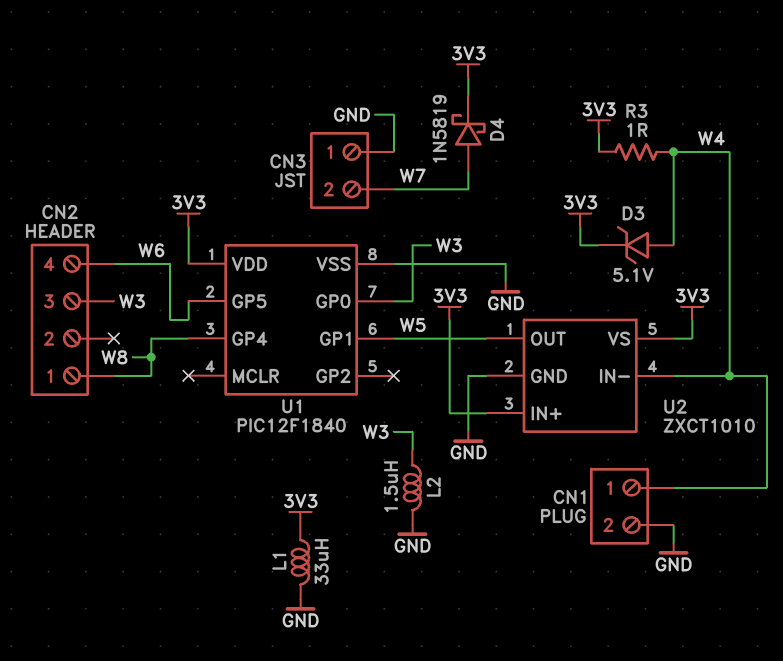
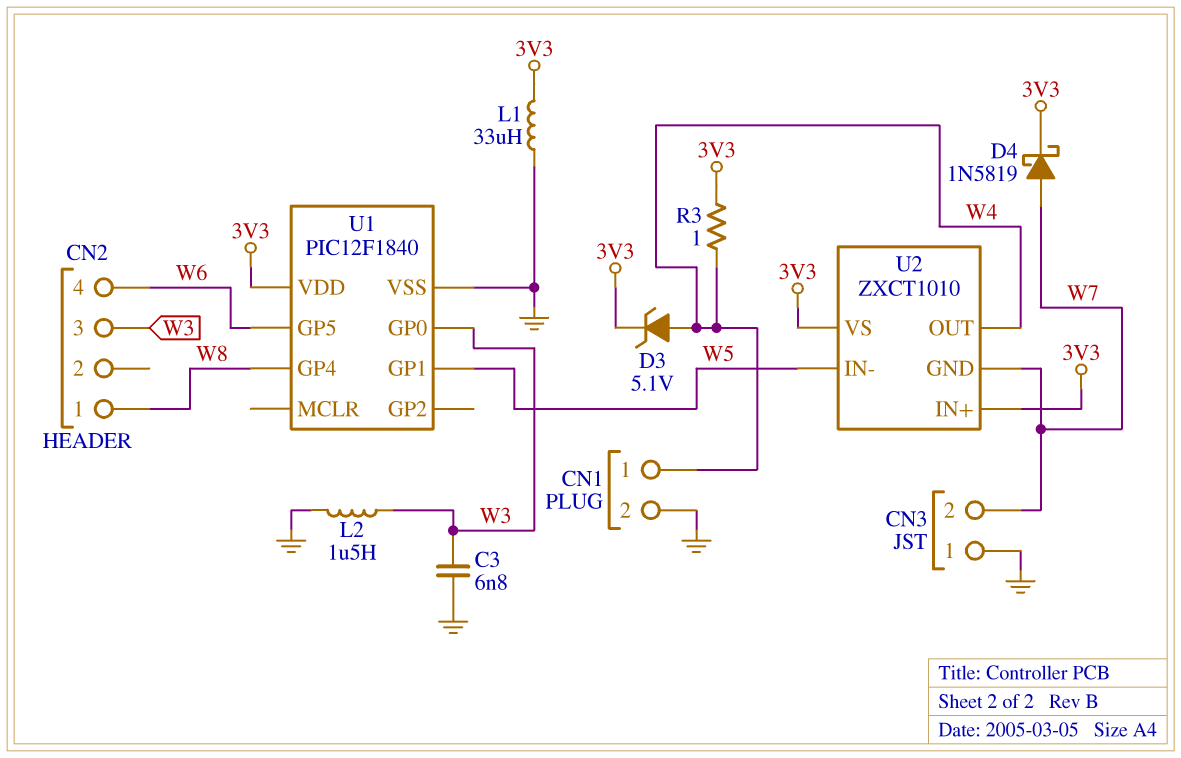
C3: none -> 6.8nF (GND, W3)
U2 pin GND: GND -> W7
U2 pin IN-: W4 -> W5
U2 pin OUT: W5 -> W4

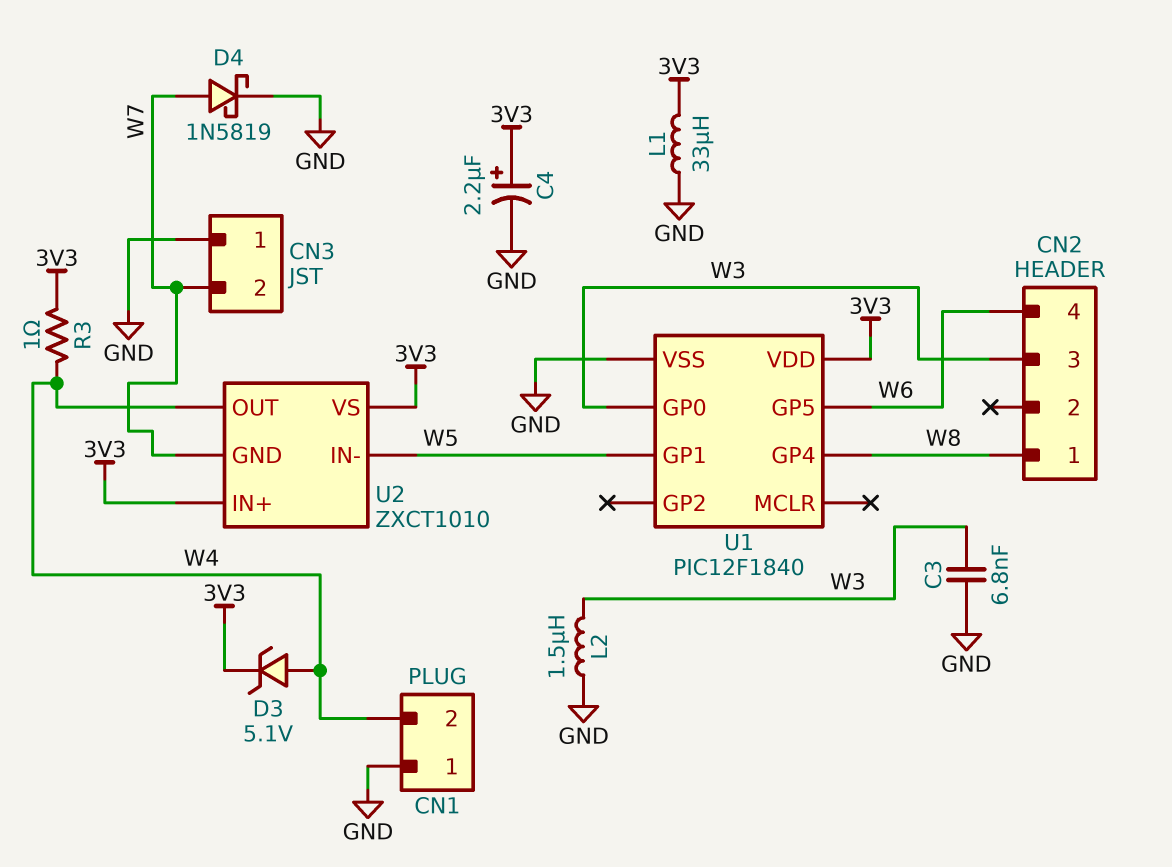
C4: none -> 2.2uF (plus 3V3, minus GND)
CN1 pin 1: W4 -> GND
CN1 pin 2: GND -> W4
D4: schottky 1N5819 (A W7, K 3V3) -> schottky 1N5819 (A W7, K GND)

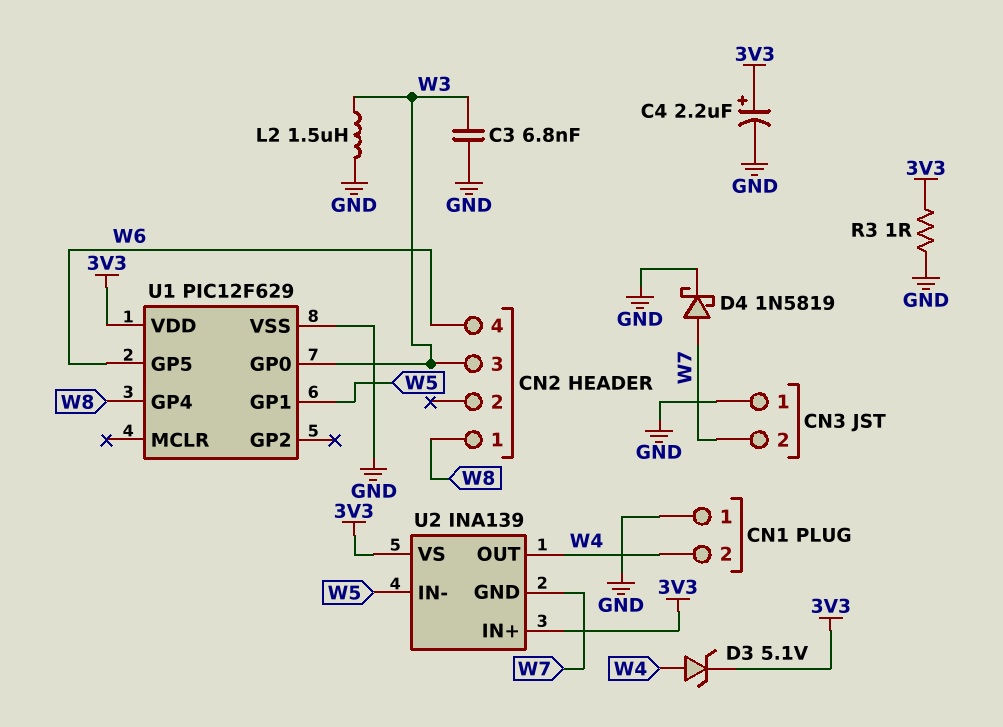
L1: 33uH (3V3, GND) -> none
R3: 1 (3V3, W4) -> 1 (3V3, GND)
U1: PIC12F1840 -> PIC12F629
U2: ZXCT1010 -> INA139

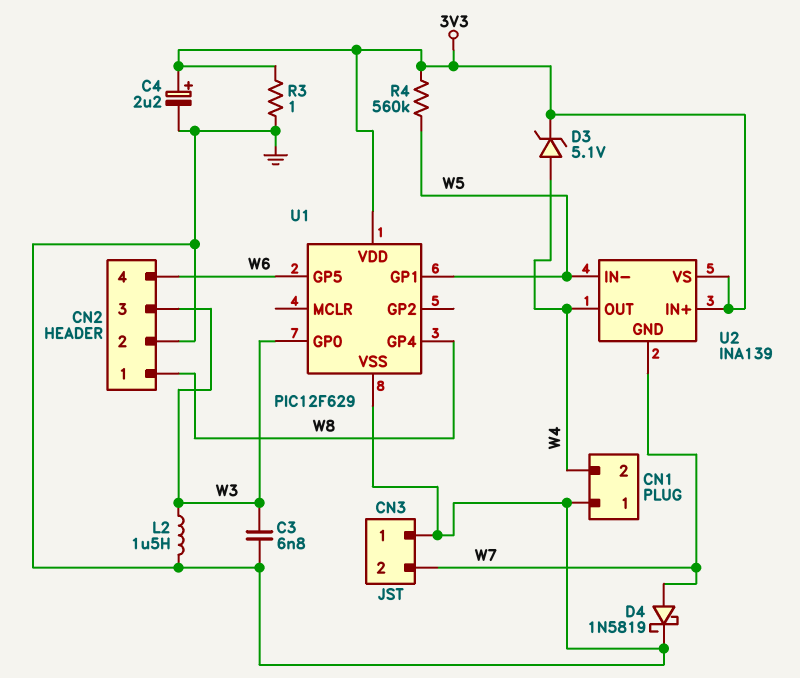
CN2 pin 2: none -> GND
R4: none -> 560k (3V3, W5)

